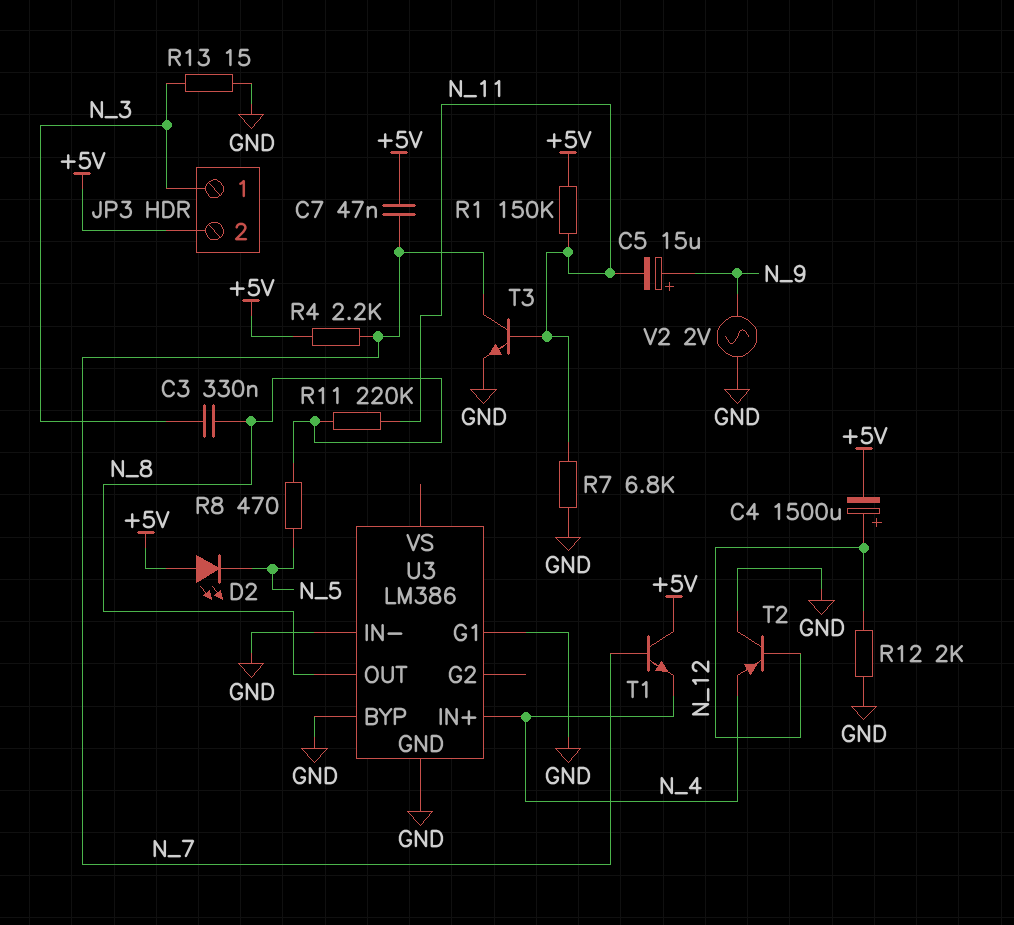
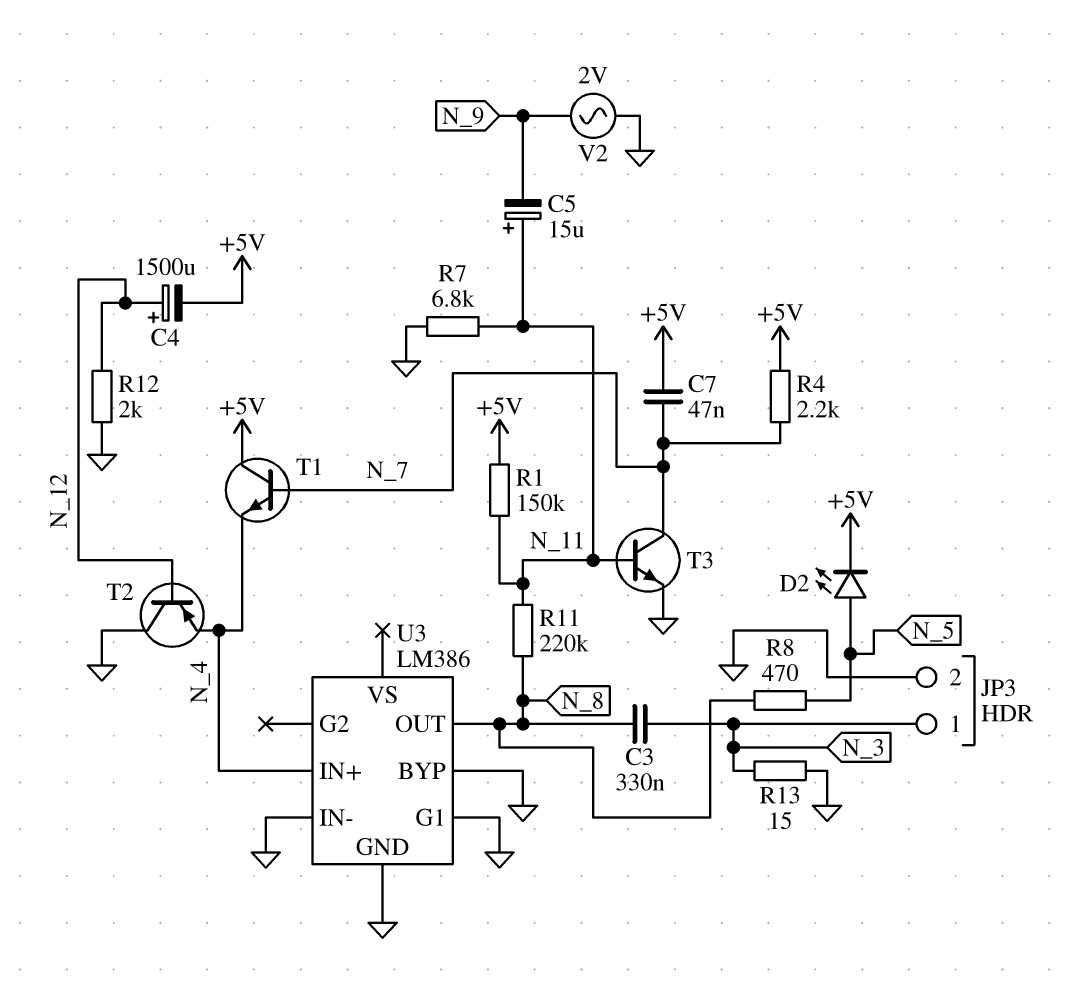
C5: 15uF (plus N_9, minus N_11) -> 15uF (plus N_11, minus N_9)
D2: LED (A +5V, K N_5) -> LED (A N_5, K +5V)
JP3 pin 2: +5V -> GND

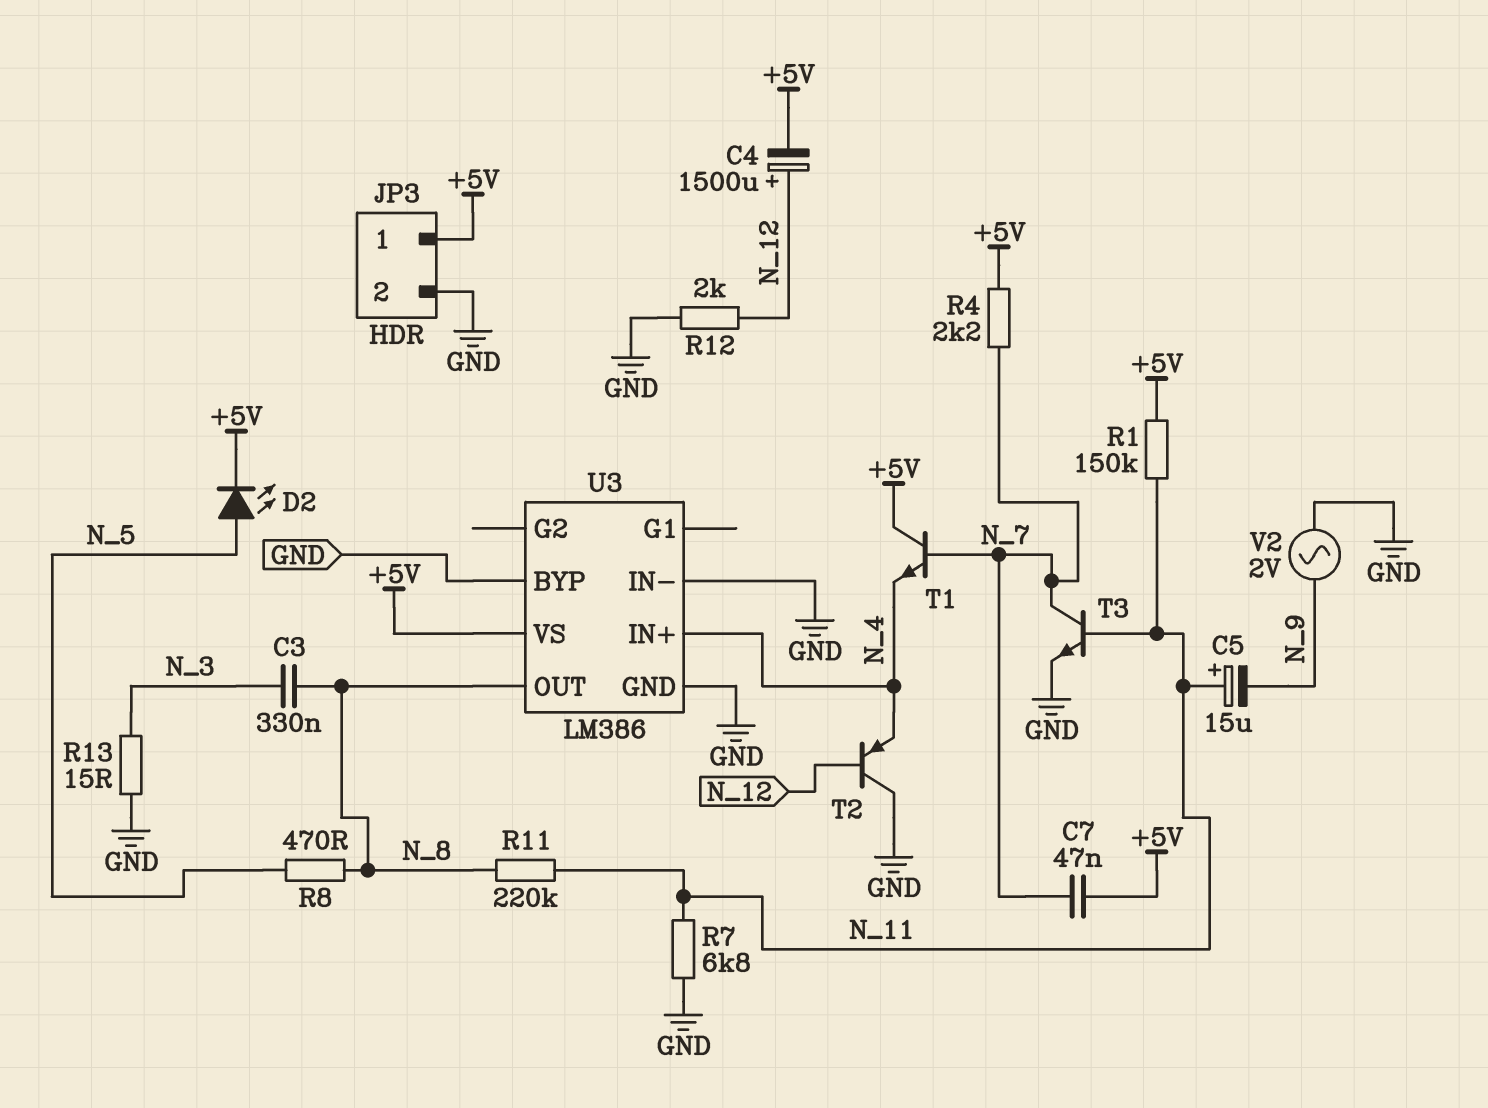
JP3 pin 1: N_3 -> +5V
U3 pin G1: GND -> none
U3 pin VS: none -> +5V

